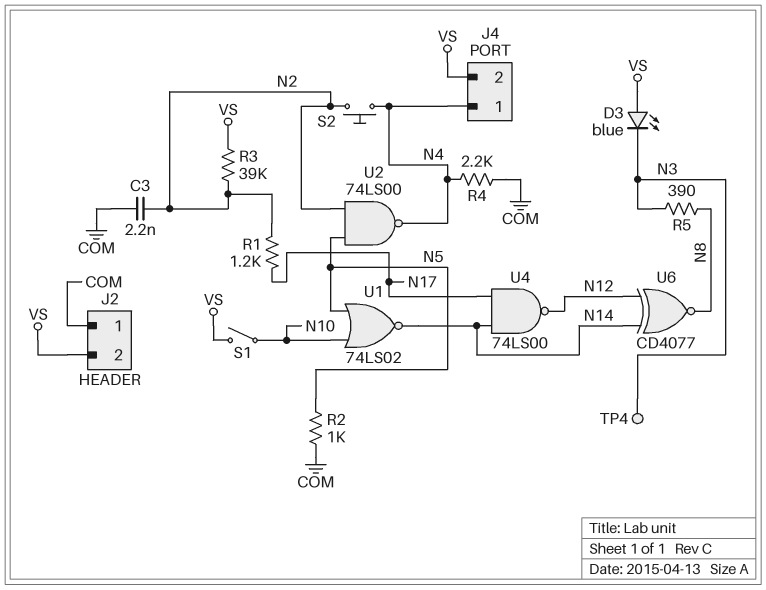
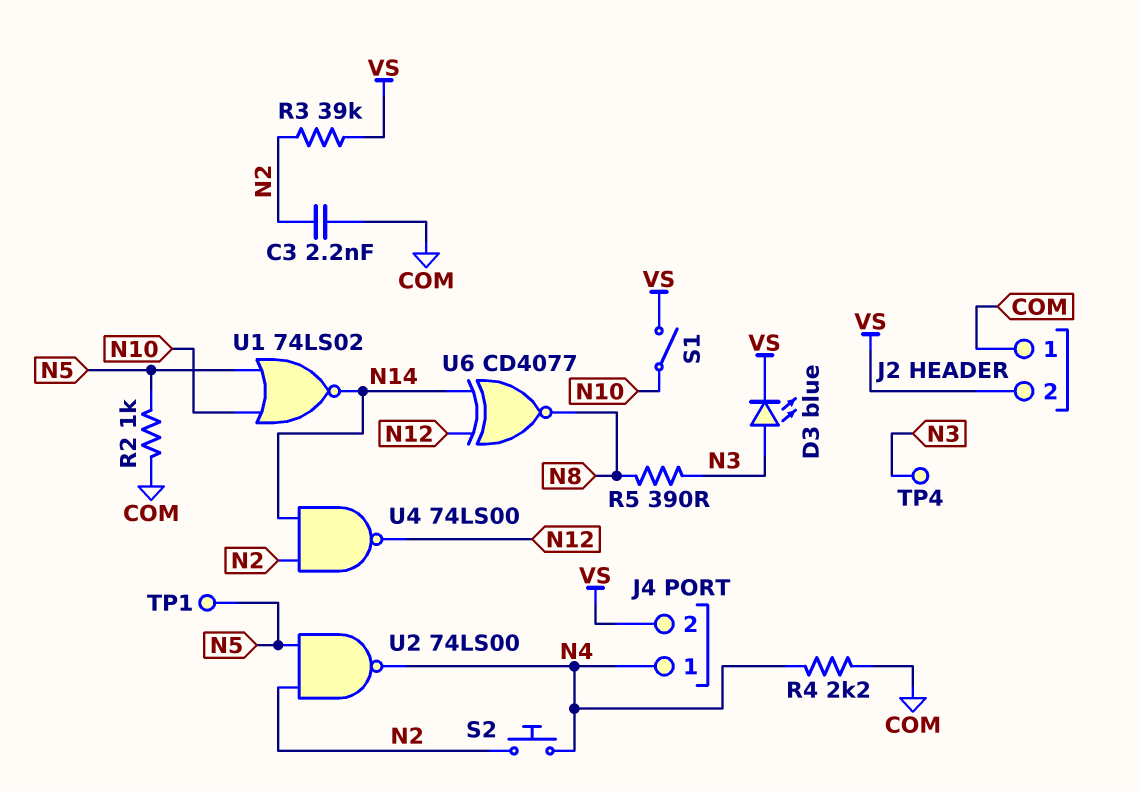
D3: LED blue (A VS, K N3) -> LED blue (A N3, K VS)
R1: 1.2k (N2, N17) -> none
TP1: none -> test point (N5)
U4: NAND 74LS00 (in N14, in N17, out N12) -> NAND 74LS00 (in N2, in N14, out N12)

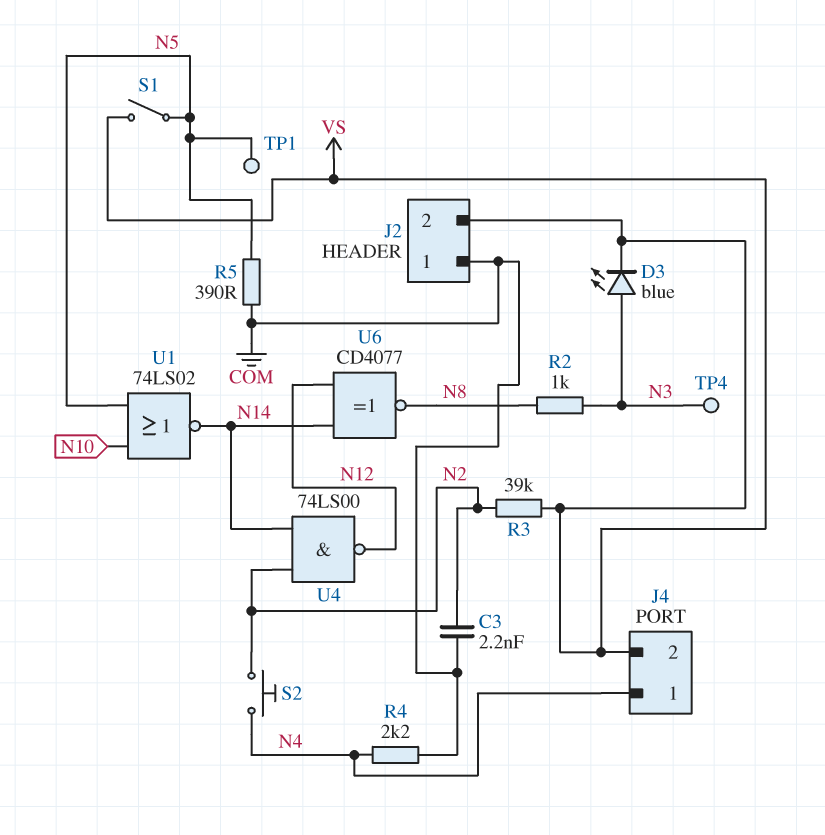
R2: 1k (COM, N5) -> 1k (N3, N8)
R5: 390 (N3, N8) -> 390 (COM, N5)
S1: switch (N10, VS) -> switch (N5, VS)
U2: NAND 74LS00 (in N2, in N5, out N4) -> none

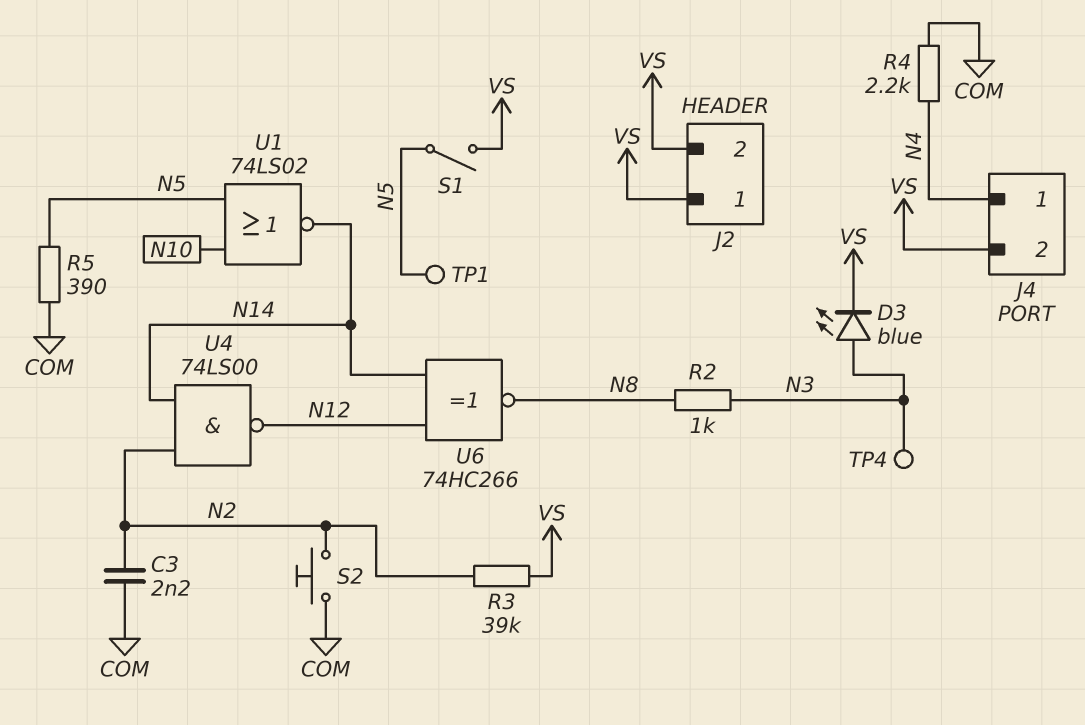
J2 pin 1: COM -> VS
S2: button (N2, N4) -> button (COM, N2)
U6: XNOR CD4077 (in N12, in N14, out N8) -> XNOR 74HC266 (in N12, in N14, out N8)

